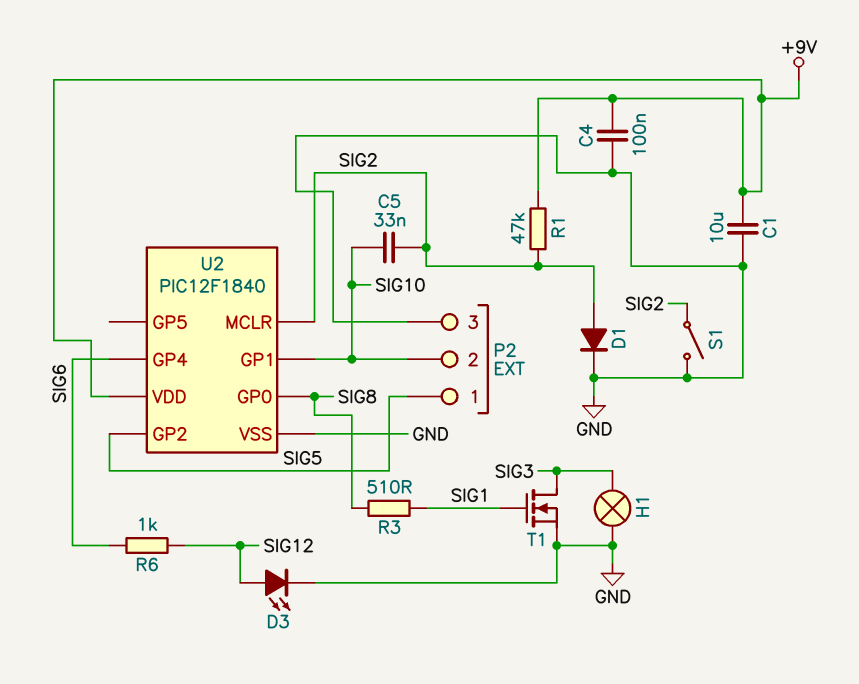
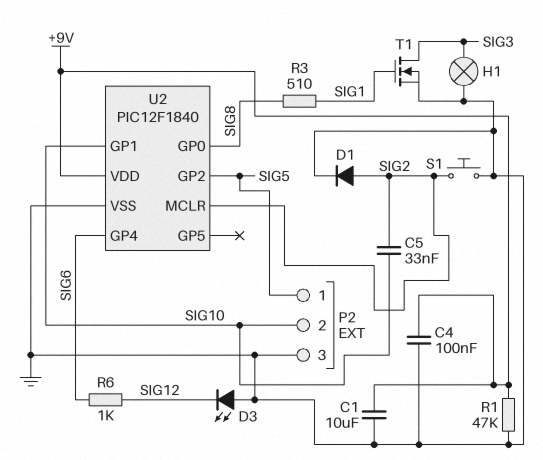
D3: LED (A SIG12, K GND) -> LED (A GND, K SIG12)
R1: 47k (+9V, SIG2) -> 47k (+9V, GND)
S1: switch (GND, SIG2) -> button (GND, SIG2)

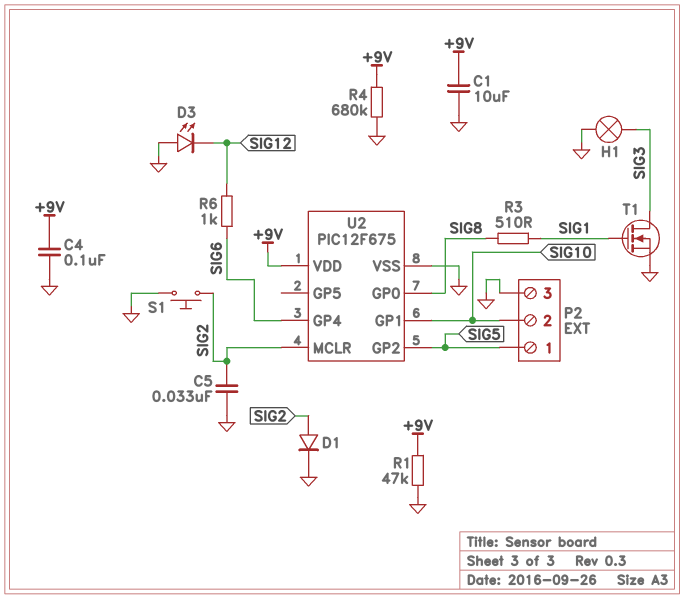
C5: 33nF (SIG2, SIG10) -> 33nF (GND, SIG2)
R4: none -> 680k (+9V, GND)
U2: PIC12F1840 -> PIC12F675

